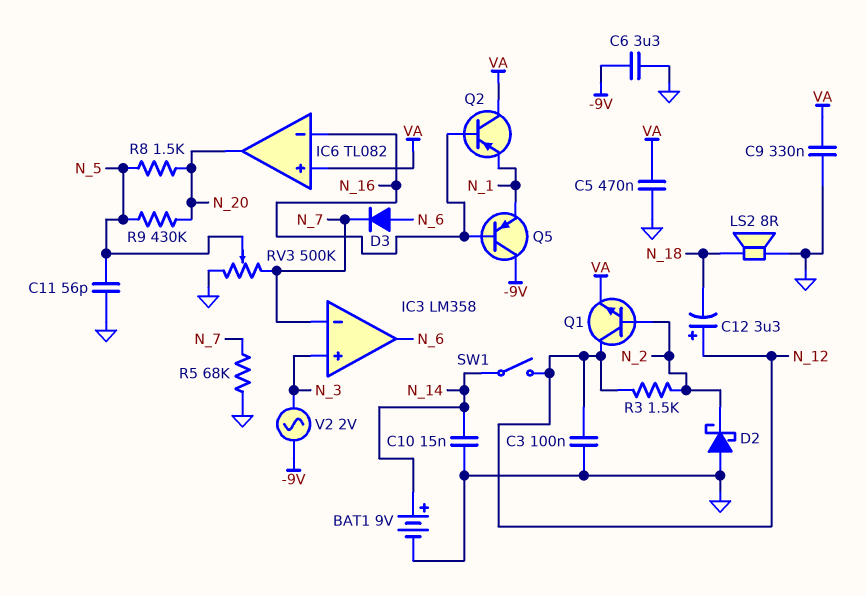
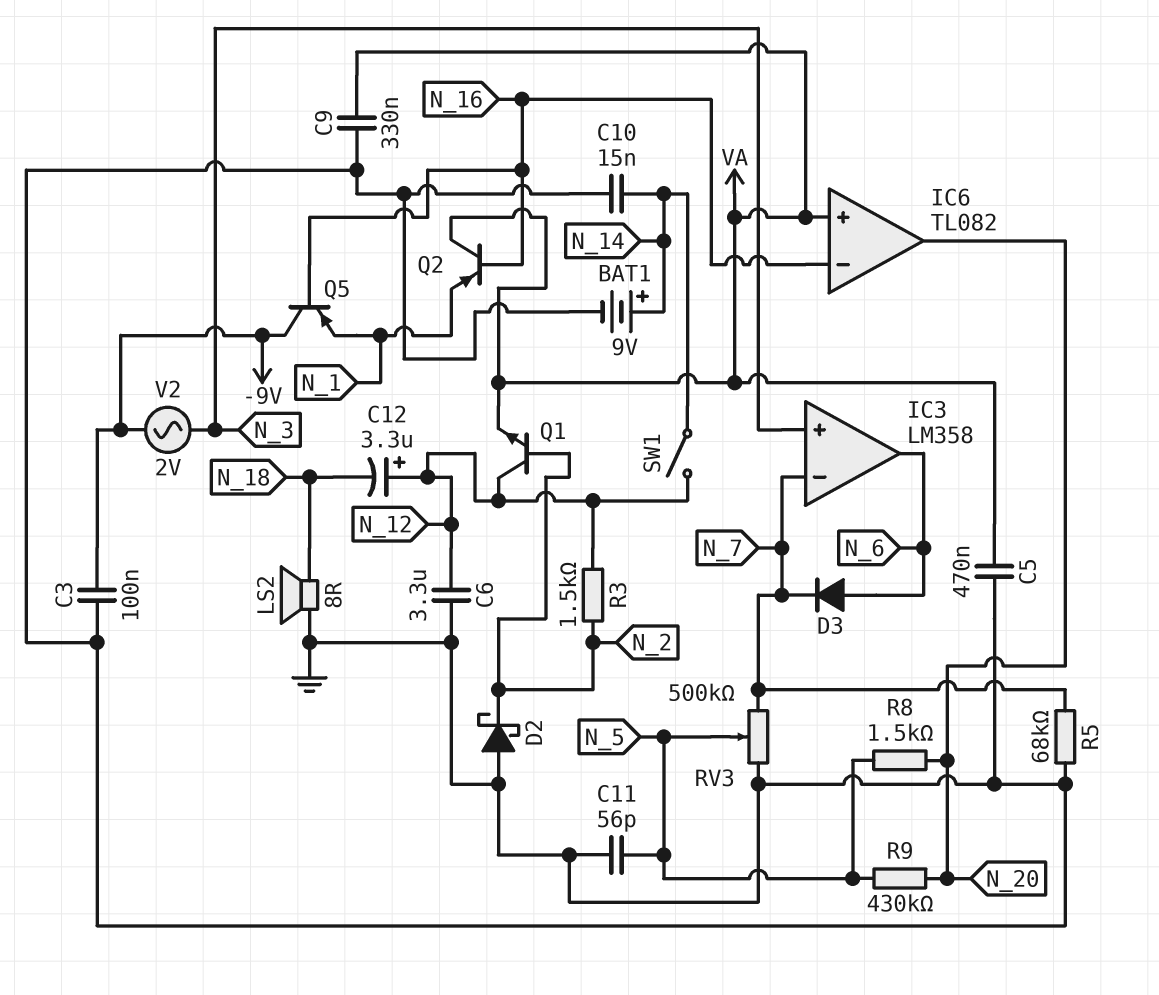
C3: 100nF (GND, N_12) -> 100nF (-9V, GND)
C6: 3.3uF (-9V, GND) -> 3.3uF (GND, N_12)

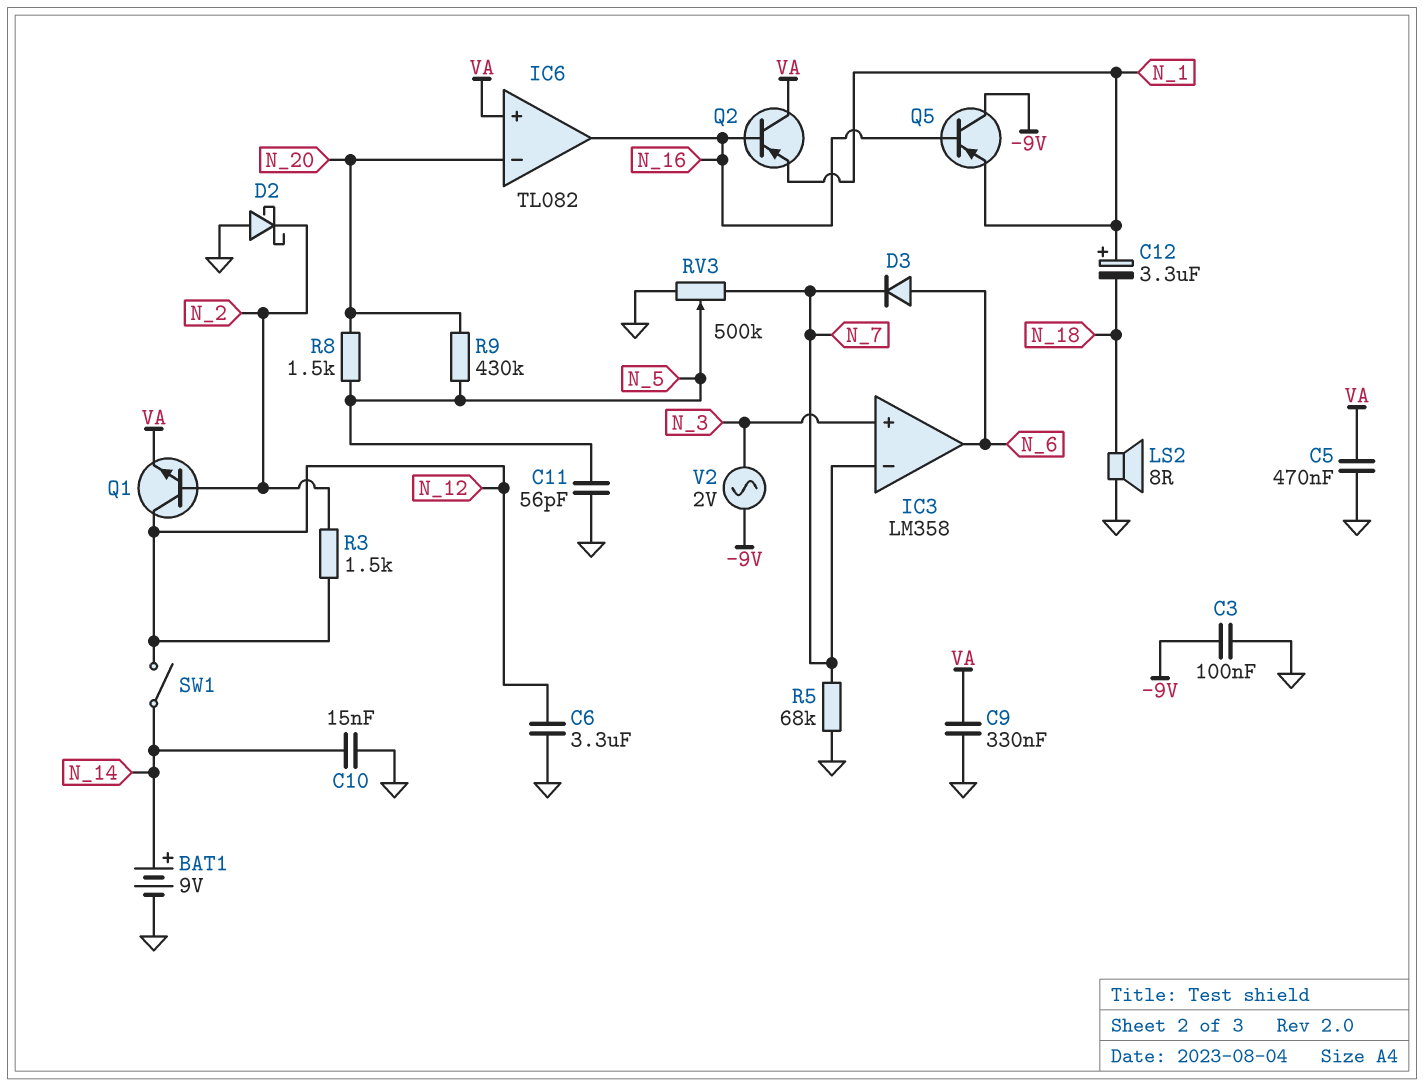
C12: 3.3uF (plus N_12, minus N_18) -> 3.3uF (plus N_1, minus N_18)
IC6 pin in-: N_16 -> N_20
IC6 pin out: N_20 -> N_16

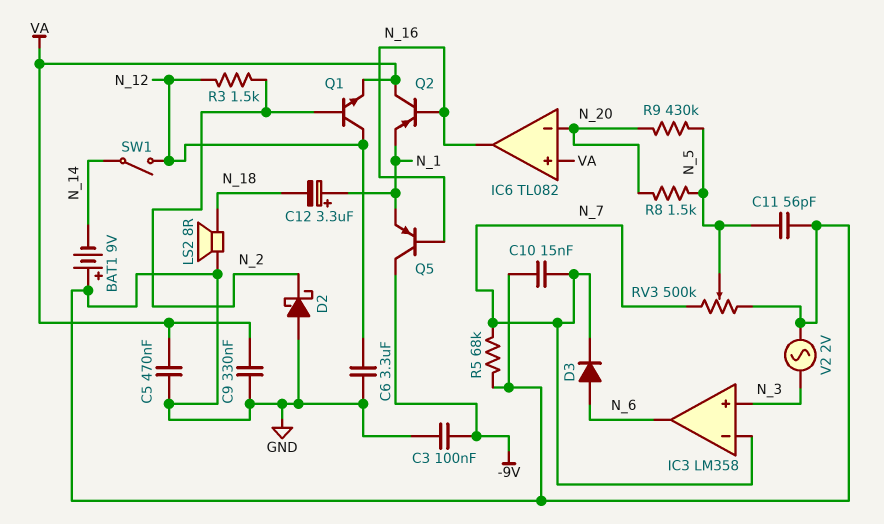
BAT1: 9V (plus N_14, minus GND) -> 9V (plus GND, minus N_14)
C10: 15nF (GND, N_14) -> 15nF (GND, N_7)
V2: AC 2V (-9V, N_3) -> AC 2V (GND, N_3)

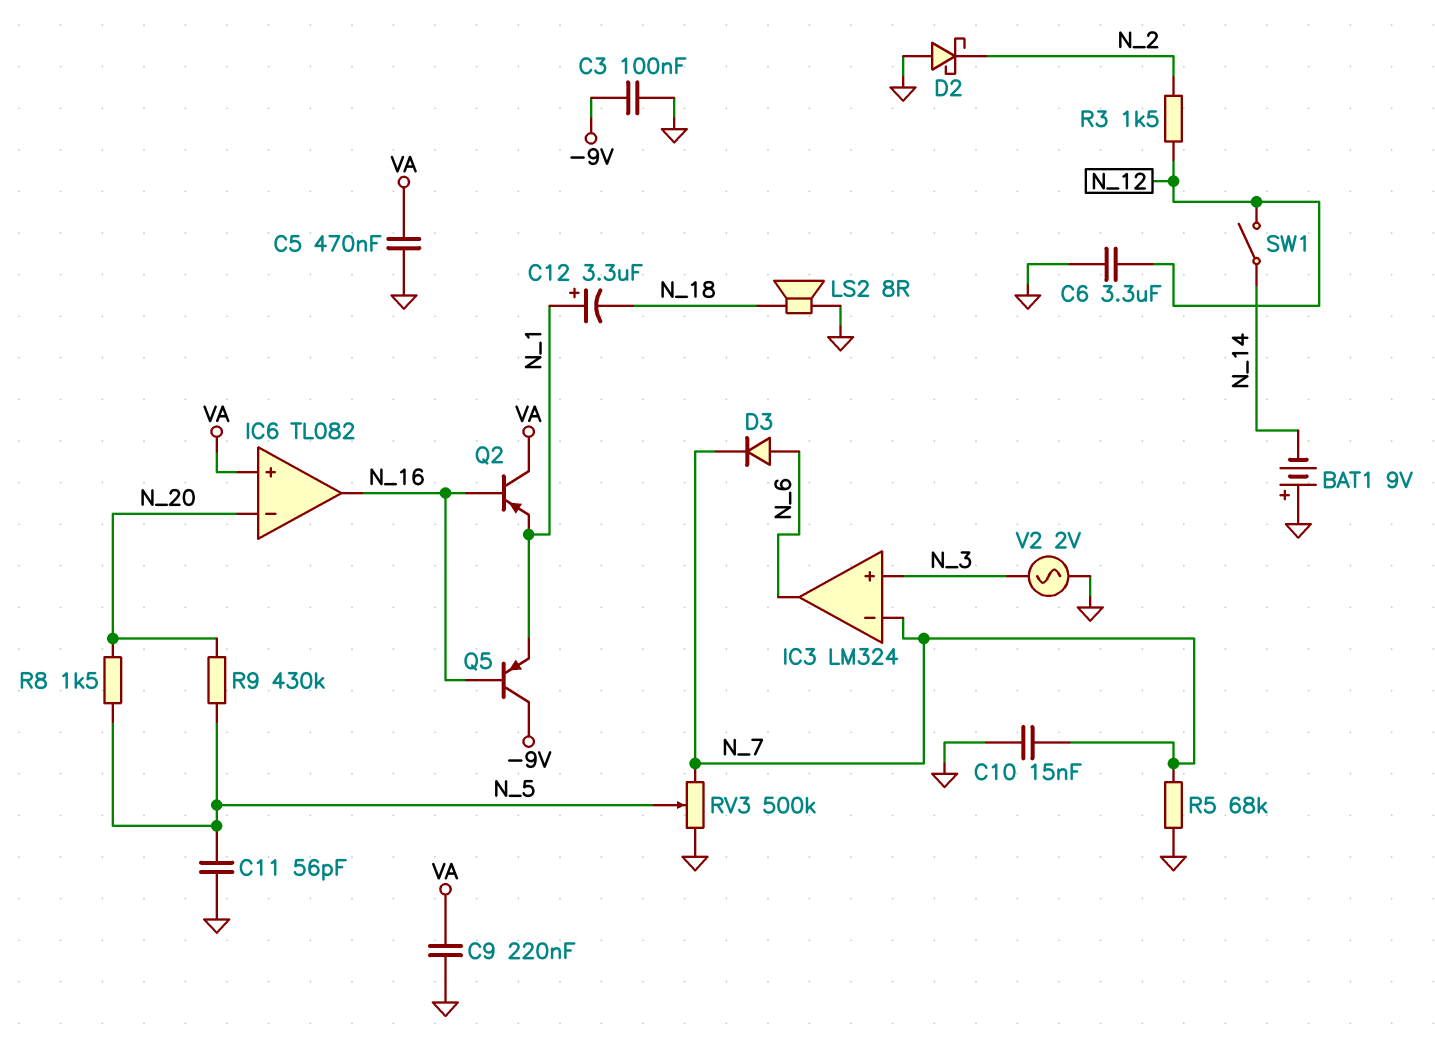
C9: 330nF (GND, VA) -> 220nF (GND, VA)
IC3: LM358 -> LM324
Q1: NPN (B N_2, C N_12, E VA) -> none

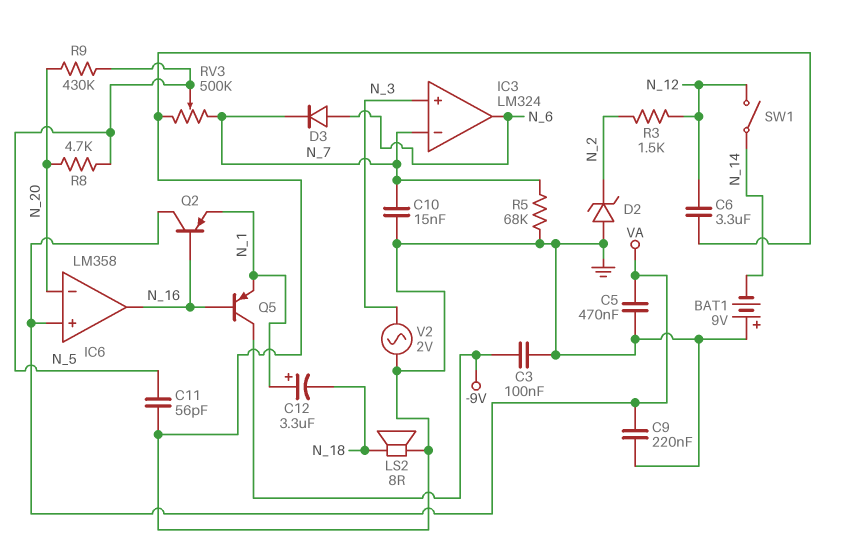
D2: schottky (A GND, K N_2) -> zener (A GND, K N_2)
IC6: TL082 -> LM358
R8: 1.5k (N_5, N_20) -> 4.7k (N_5, N_20)

